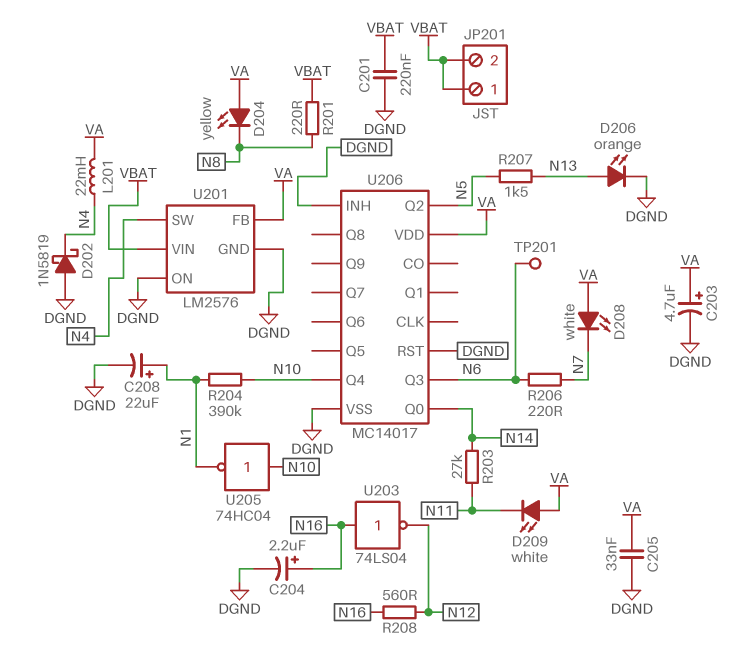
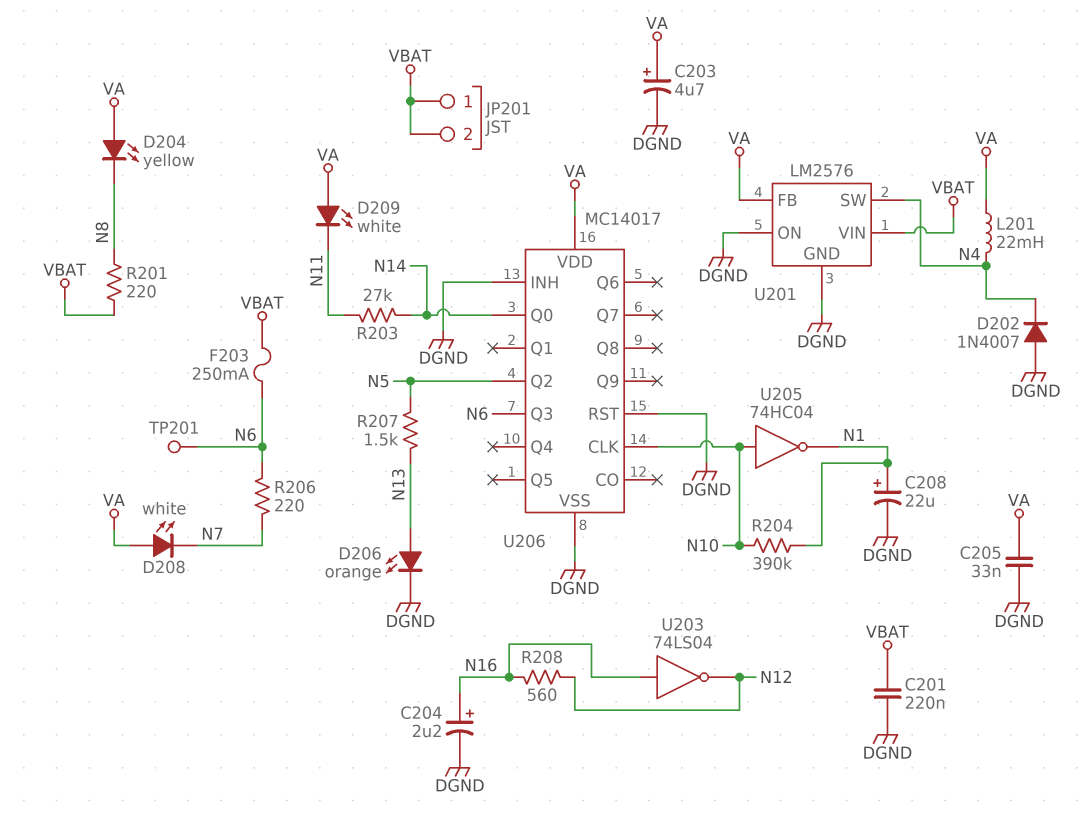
D202: schottky 1N5819 (A DGND, K N4) -> diode 1N4007 (A DGND, K N4)
F203: none -> 250mA (N6, VBAT)
U206 pin CLK: none -> N10
U206 pin Q4: N10 -> none

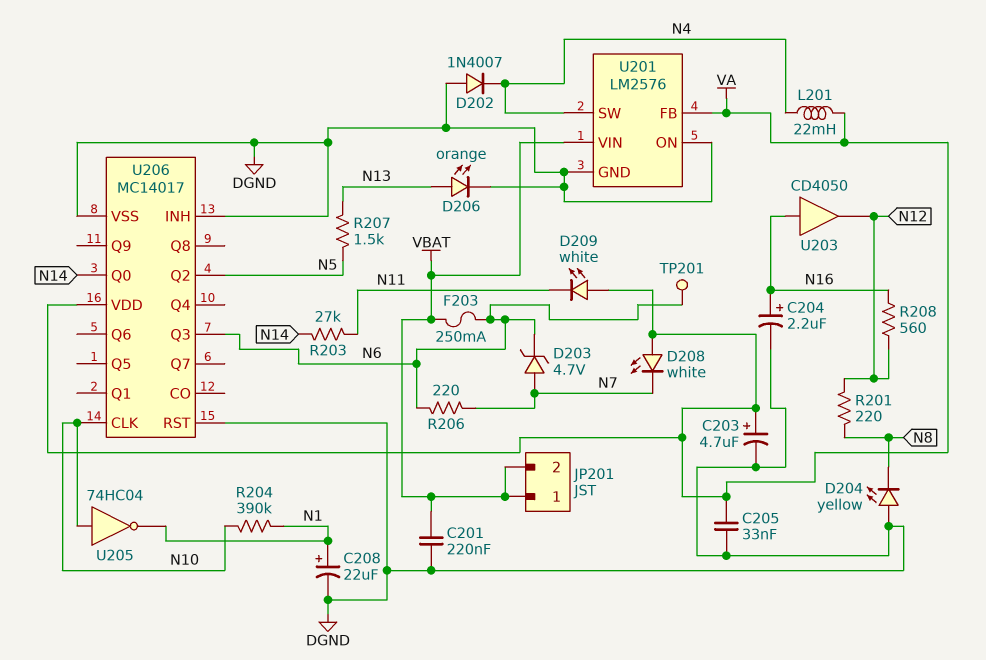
D203: none -> zener 4.7V (A N7, K N6)
D204: LED yellow (A VA, K N8) -> LED yellow (A DGND, K N8)
R201: 220 (N8, VBAT) -> 220 (N8, N12)
U203: NOT 74LS04 (in N16, out N12) -> buffer CD4050 (in N16, out N12)

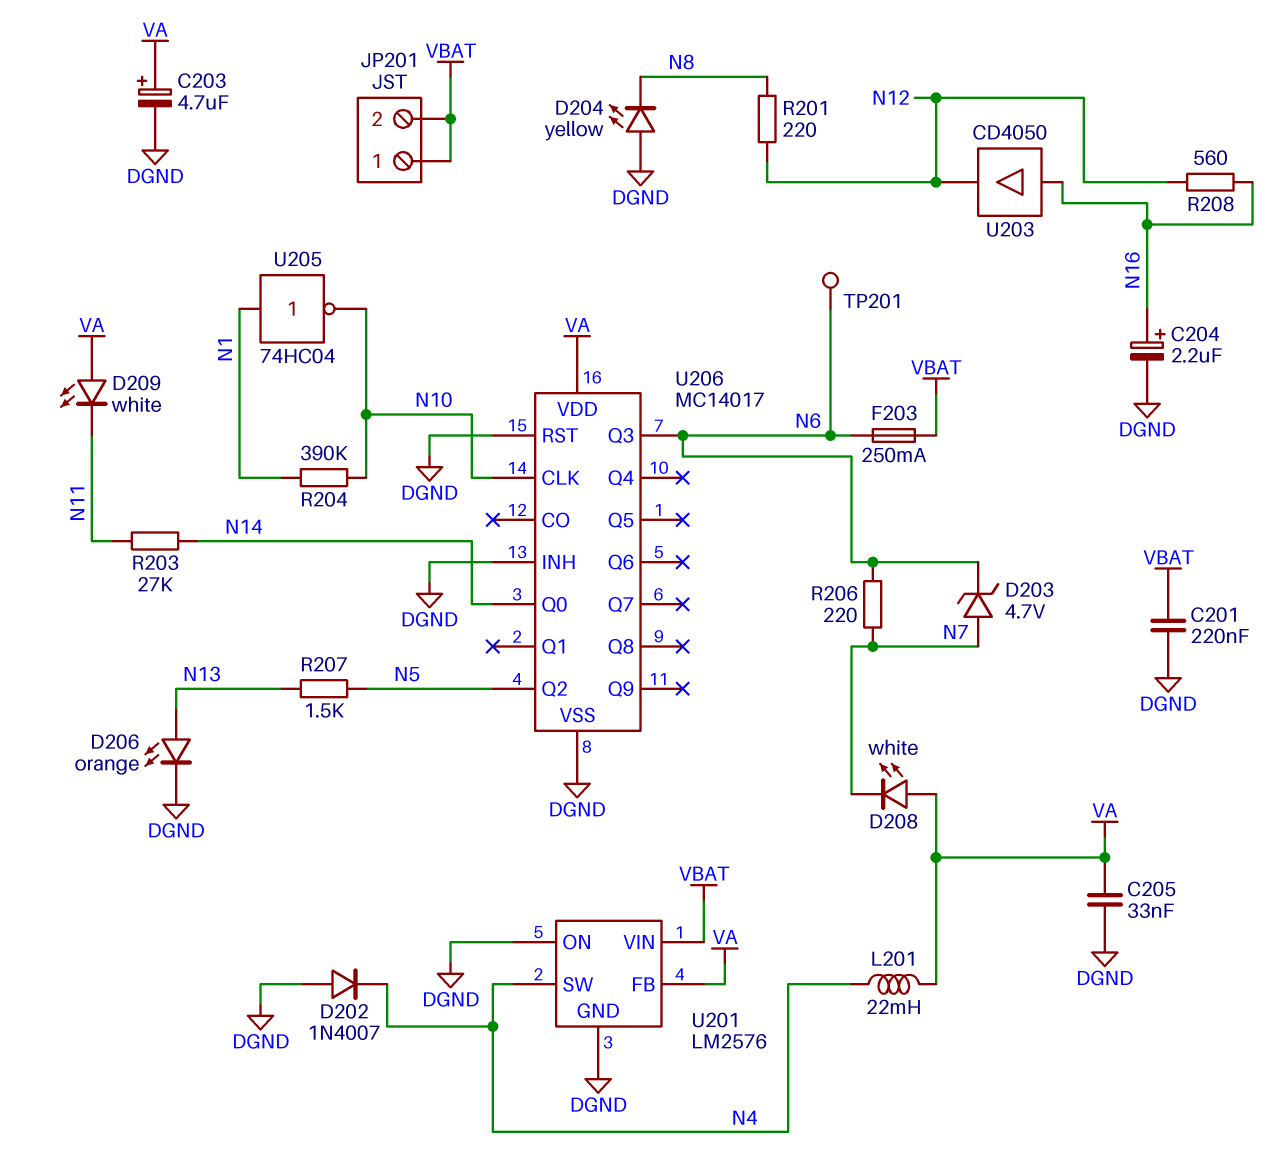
C208: 22uF (plus N1, minus DGND) -> none
U205: NOT 74HC04 (in N10, out N1) -> NOT 74HC04 (in N1, out N10)

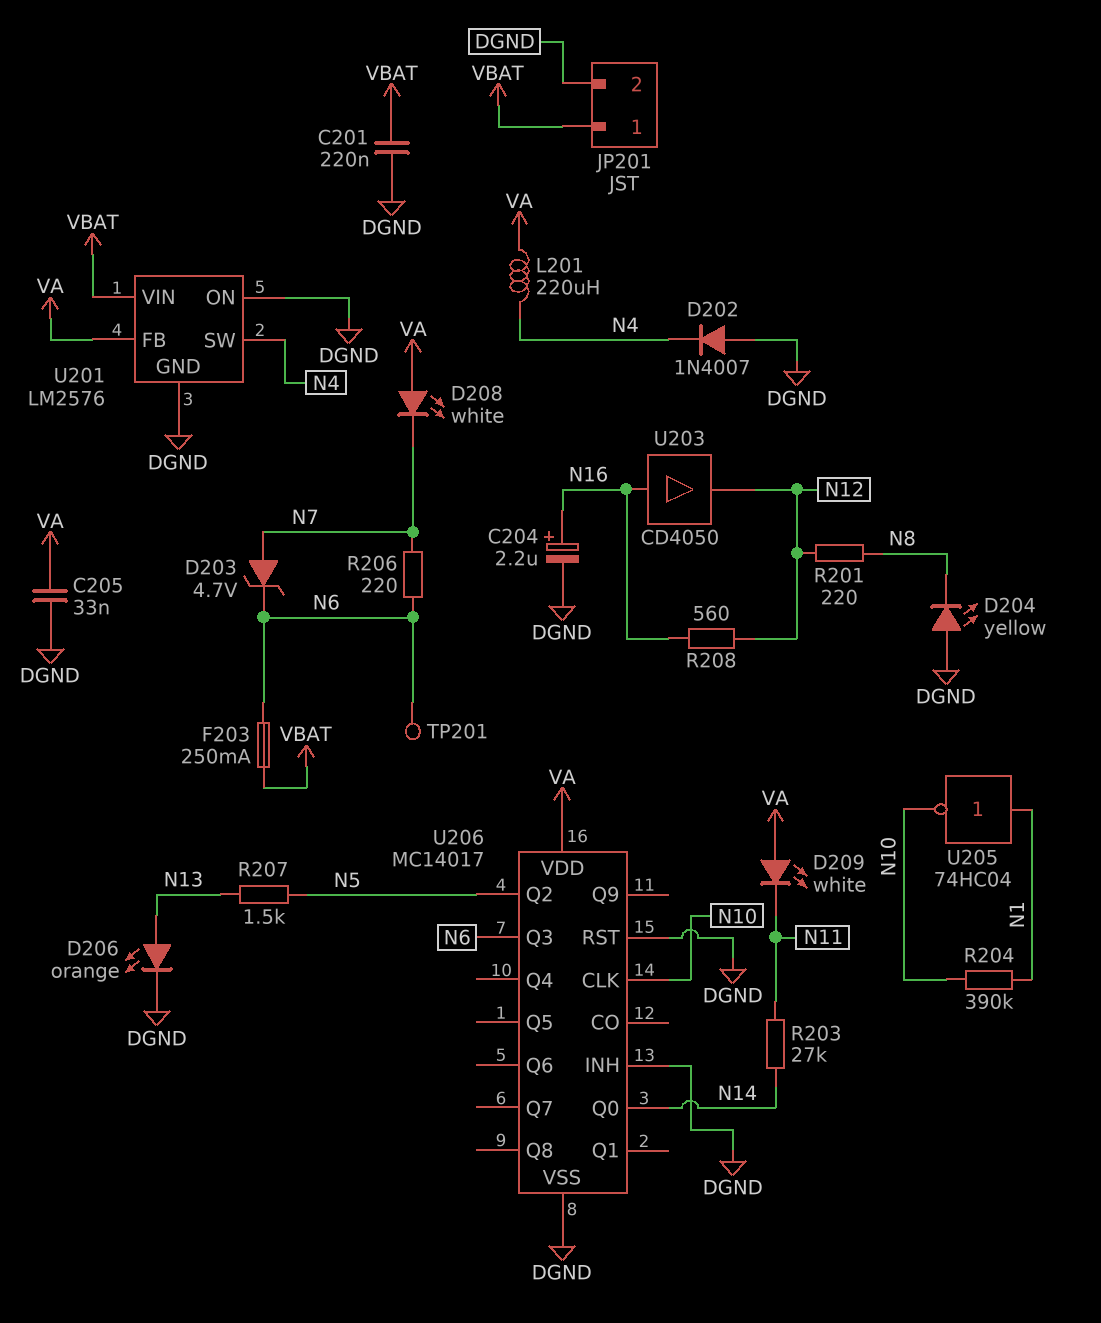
C203: 4.7uF (plus VA, minus DGND) -> none
JP201 pin 2: VBAT -> DGND
L201: 22mH (N4, VA) -> 220uH (N4, VA)

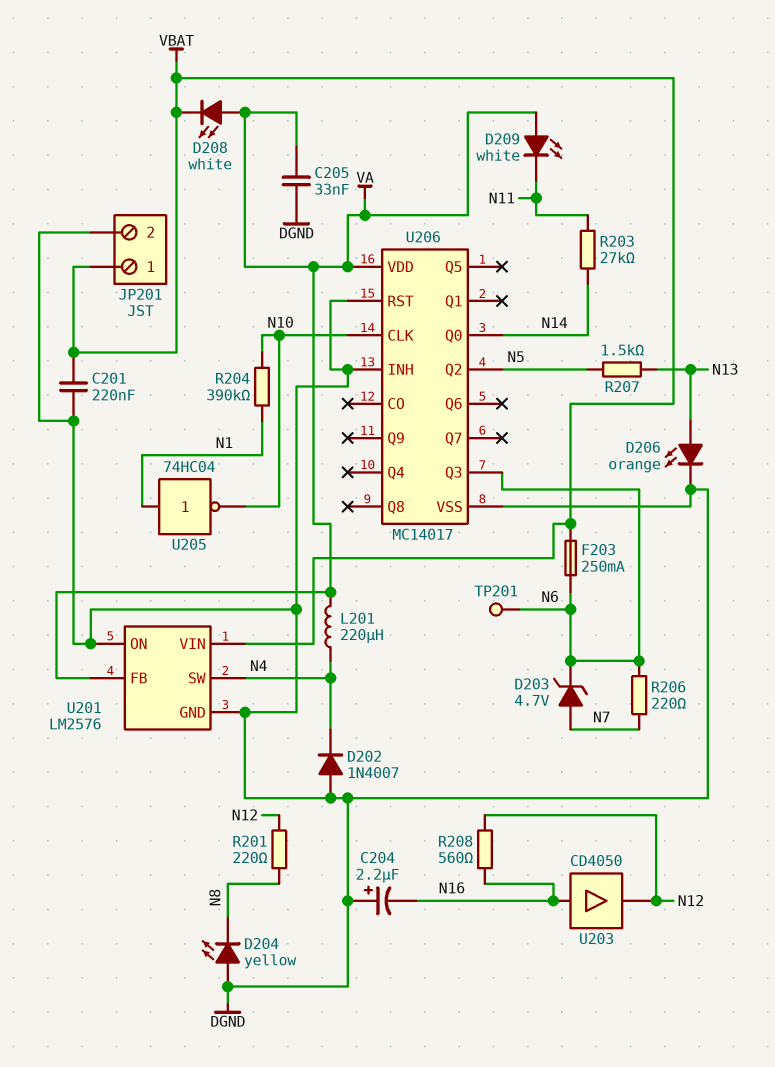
C204: 2.2uF (plus N16, minus DGND) -> 2.2uF (plus DGND, minus N16)
D208: LED white (A VA, K N7) -> LED white (A VA, K VBAT)

